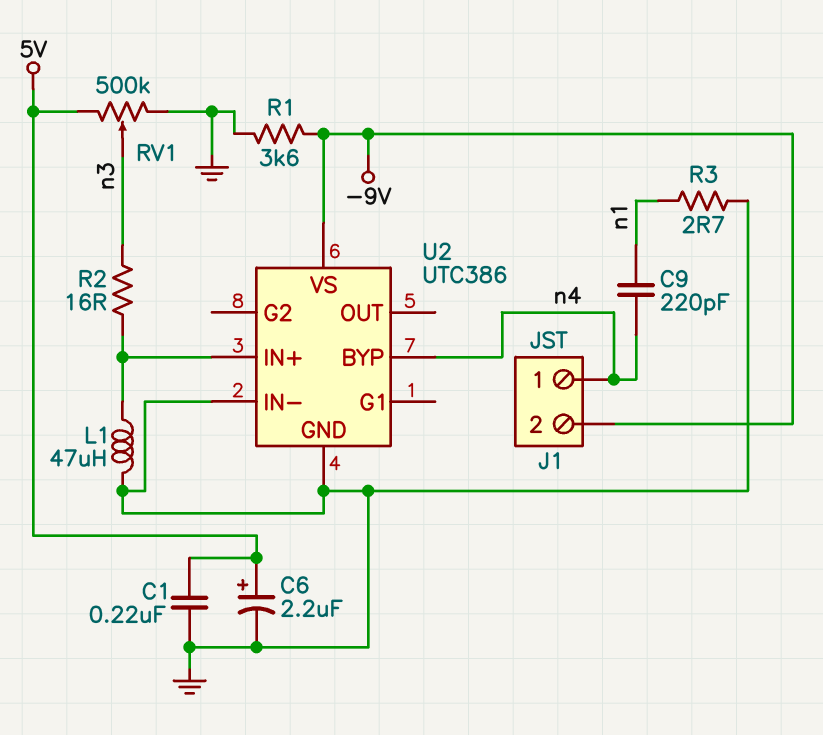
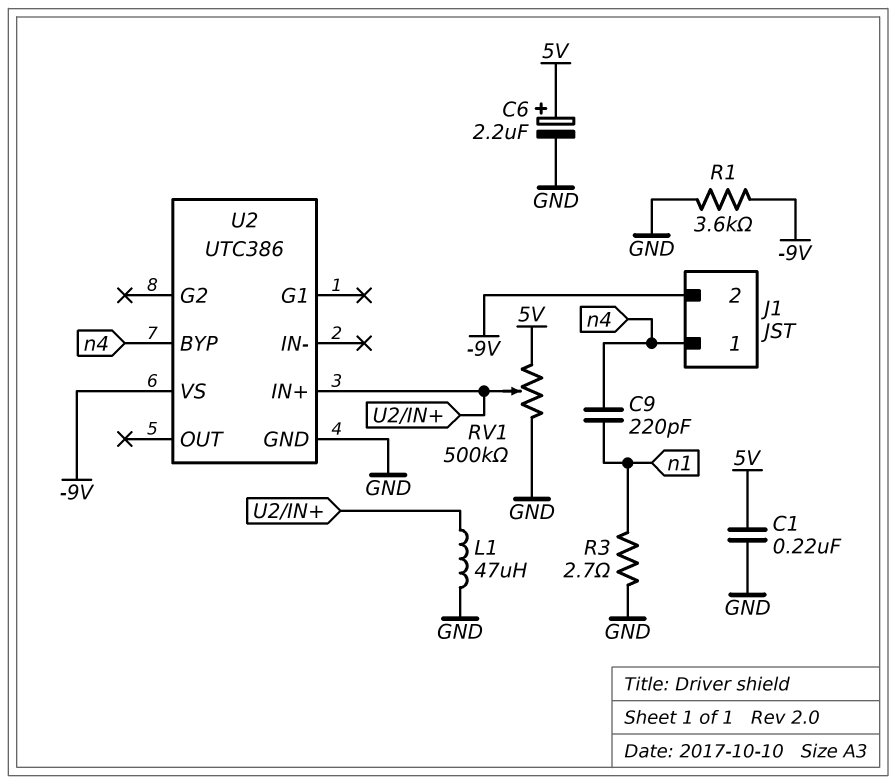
R2: 16 (U2/IN+, n3) -> none
RV1: 500k (5V, GND, wiper n3) -> 500k (5V, GND, wiper U2/IN+)
U2 pin IN-: GND -> none

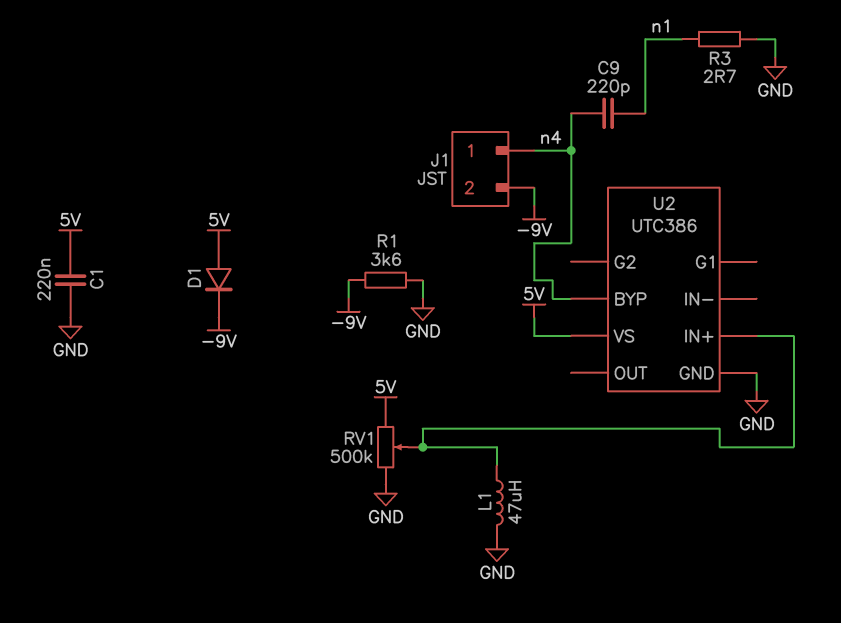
C6: 2.2uF (plus 5V, minus GND) -> none
D1: none -> diode (A 5V, K -9V)
U2 pin VS: -9V -> 5V

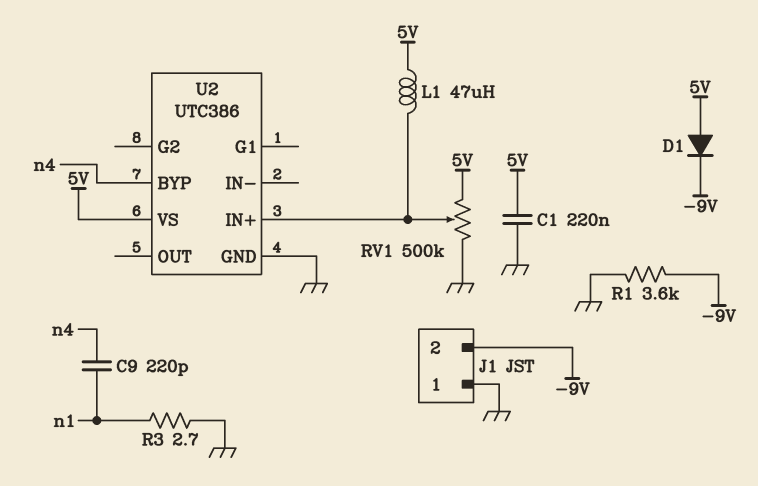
J1 pin 1: n4 -> GND
L1: 47uH (GND, U2/IN+) -> 47uH (5V, U2/IN+)

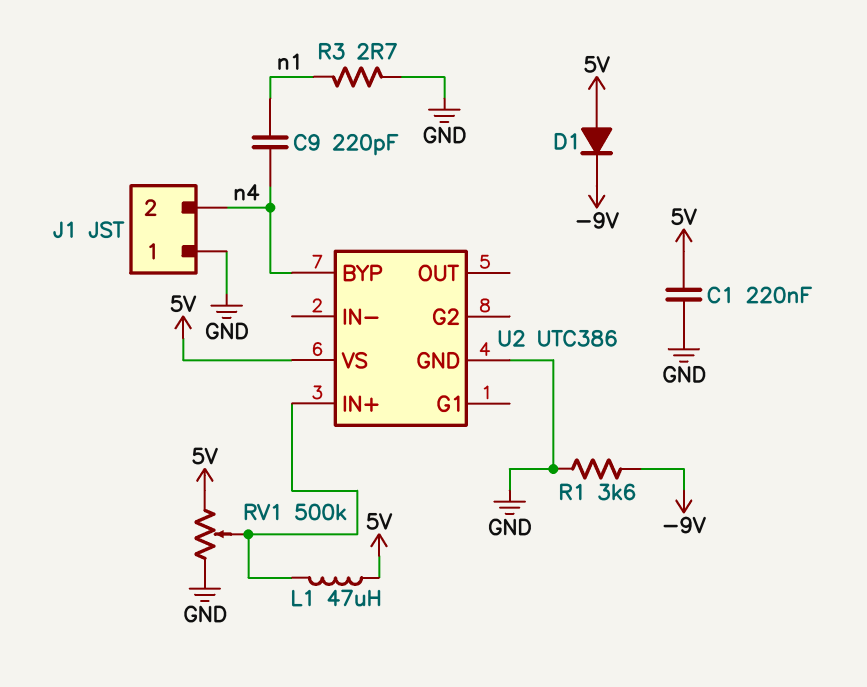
J1 pin 2: -9V -> n4

